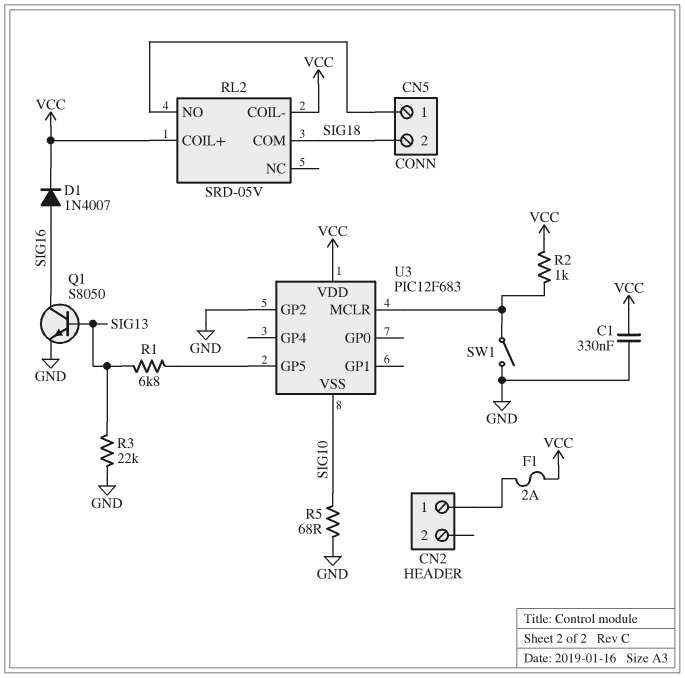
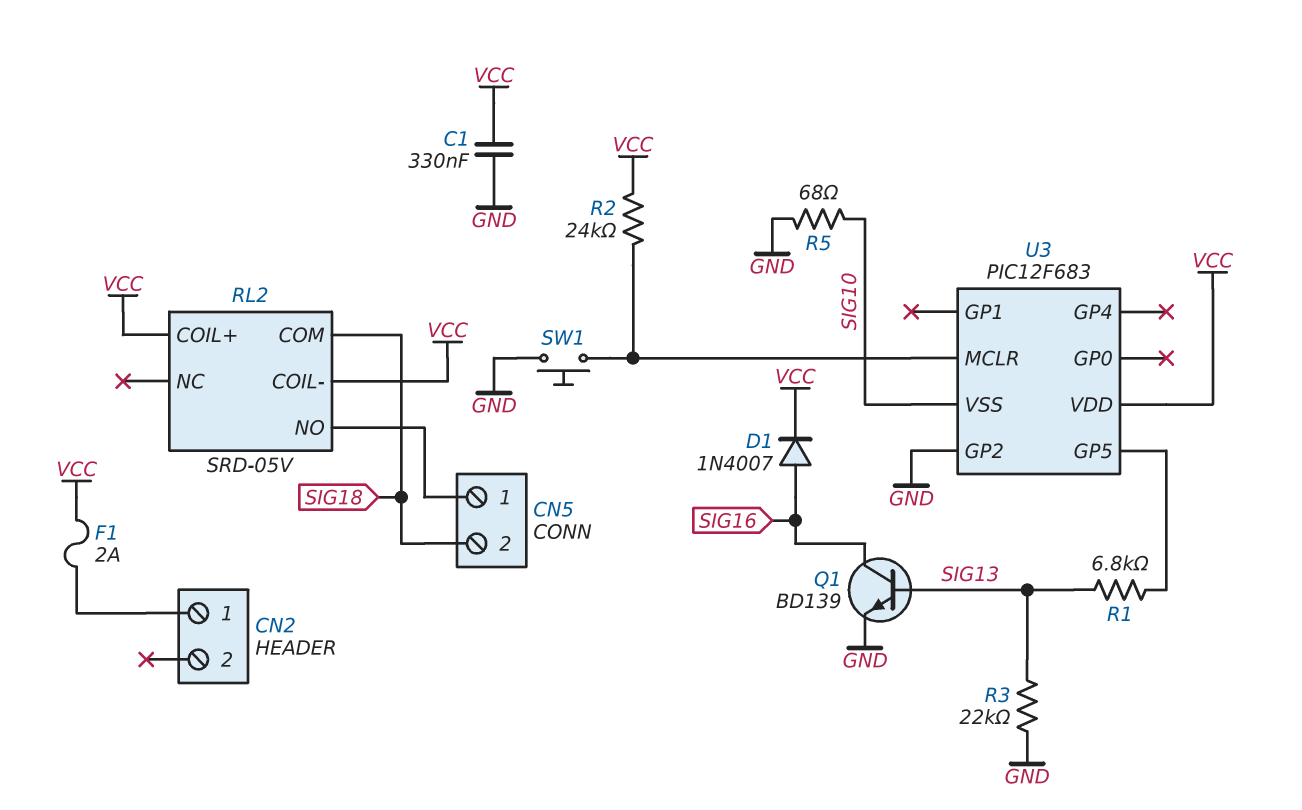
Q1: NPN S8050 (B SIG13, C SIG16, E GND) -> NPN BD139 (B SIG13, C SIG16, E GND)
R2: 1k (U3/MCLR, VCC) -> 24k (U3/MCLR, VCC)
SW1: switch (GND, U3/MCLR) -> button (GND, U3/MCLR)

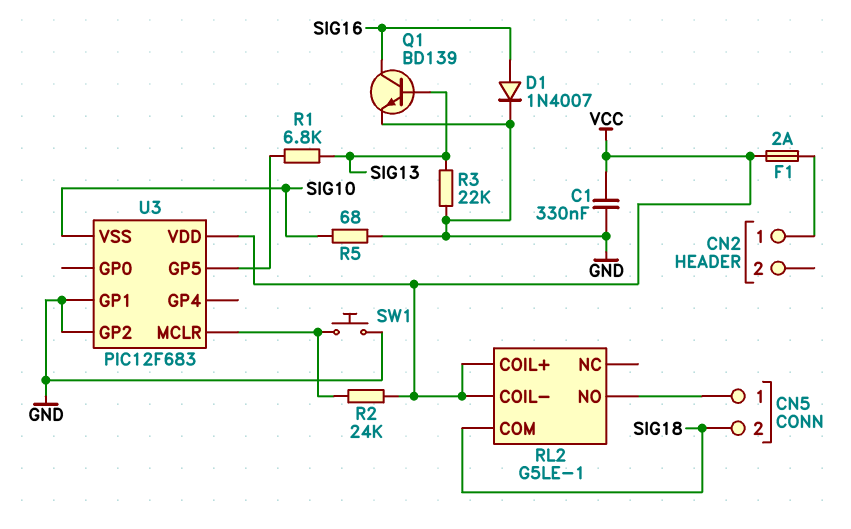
D1: diode 1N4007 (A SIG16, K VCC) -> diode 1N4007 (A SIG16, K GND)
RL2: SRD-05V -> G5LE-1
U3 pin GP1: none -> GND

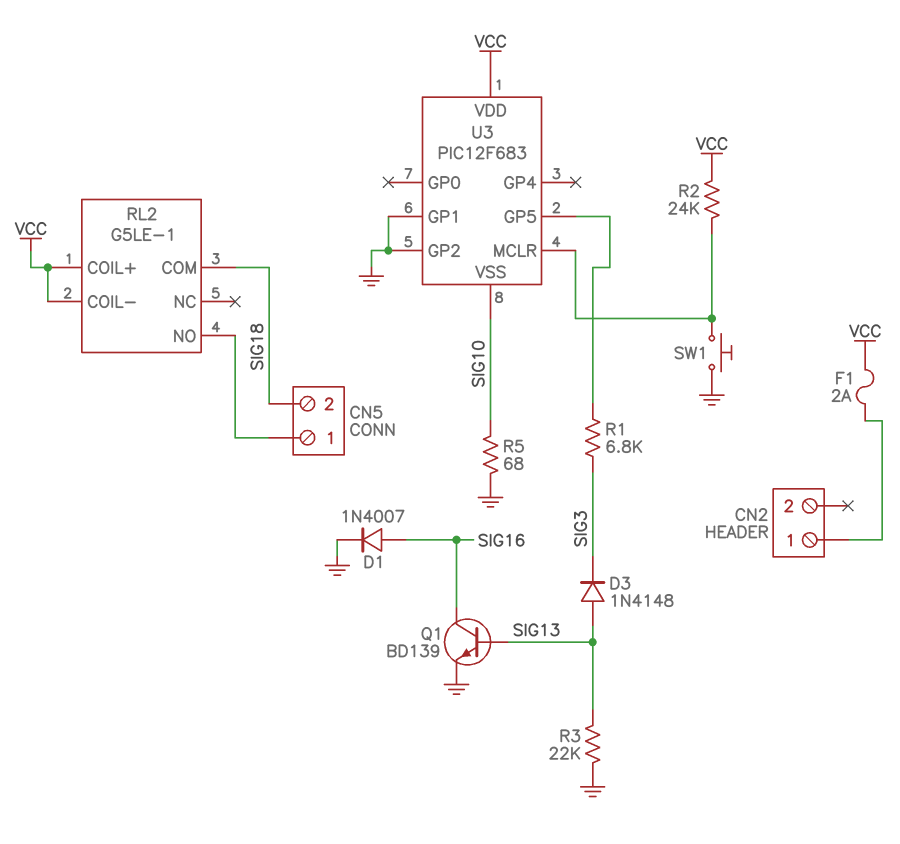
C1: 330nF (GND, VCC) -> none
D3: none -> diode 1N4148 (A SIG13, K SIG3)
R1: 6.8k (SIG13, U3/GP5) -> 6.8k (SIG3, U3/GP5)

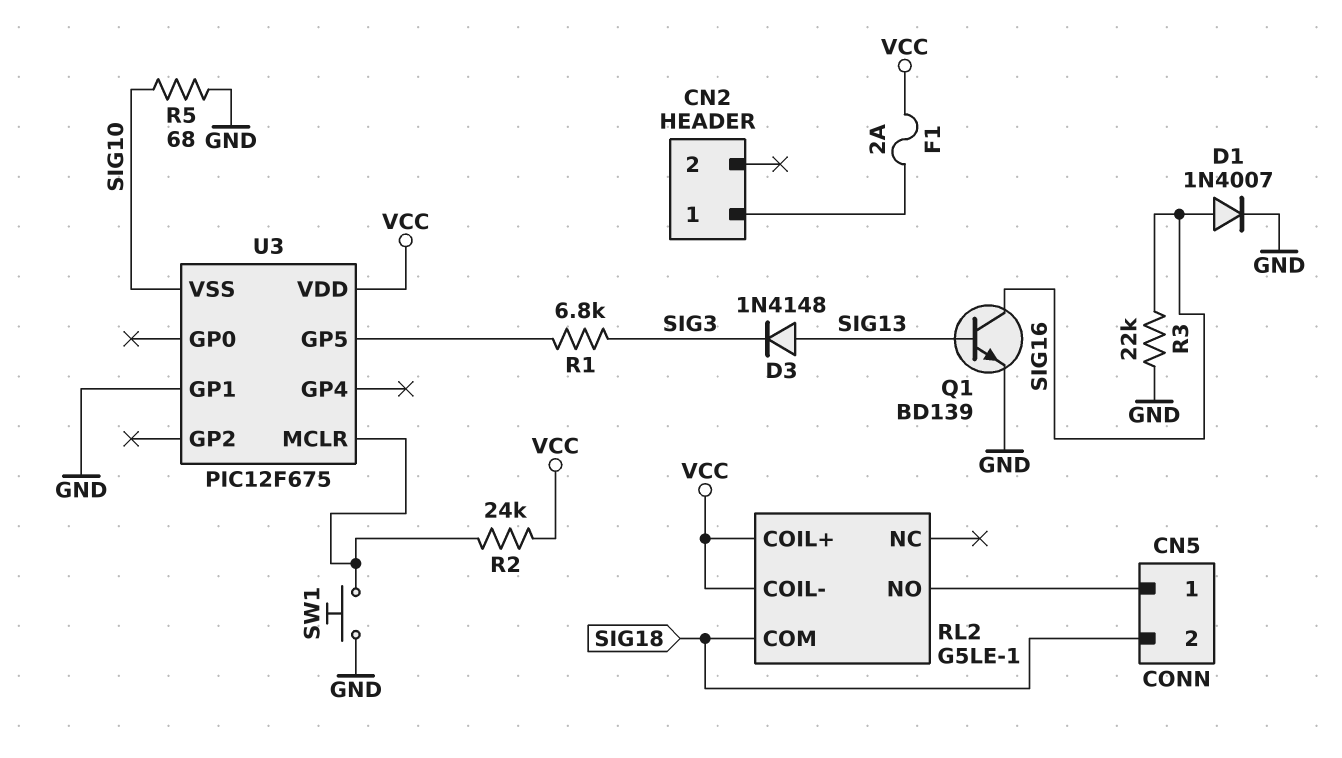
R3: 22k (GND, SIG13) -> 22k (GND, SIG16)
U3: PIC12F683 -> PIC12F675
U3 pin GP2: GND -> none

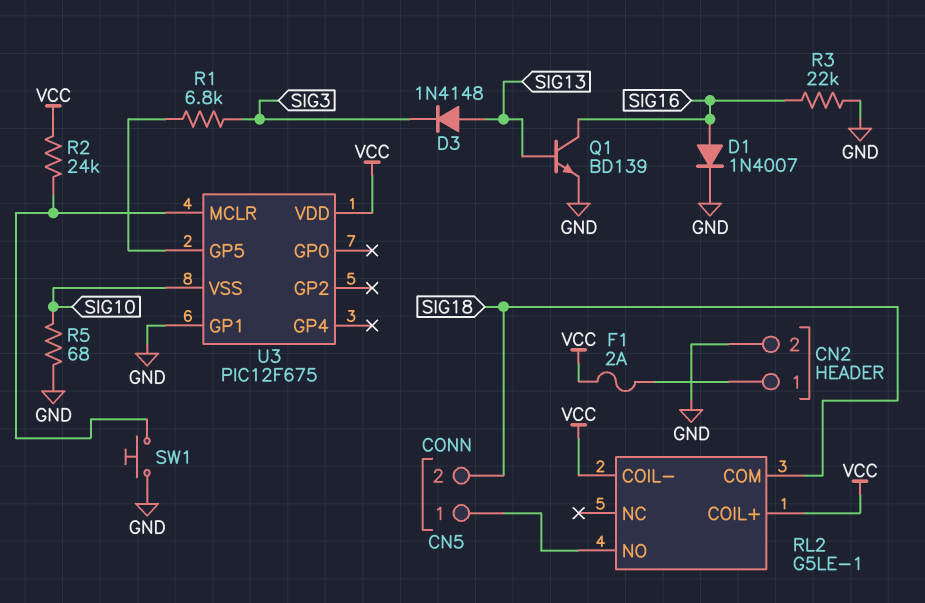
CN2 pin 2: none -> GND

